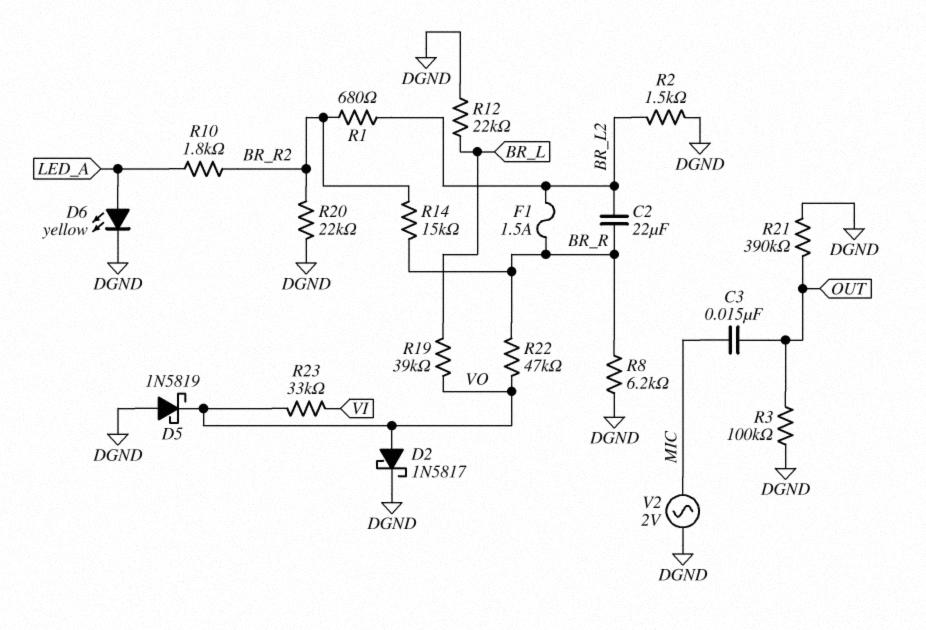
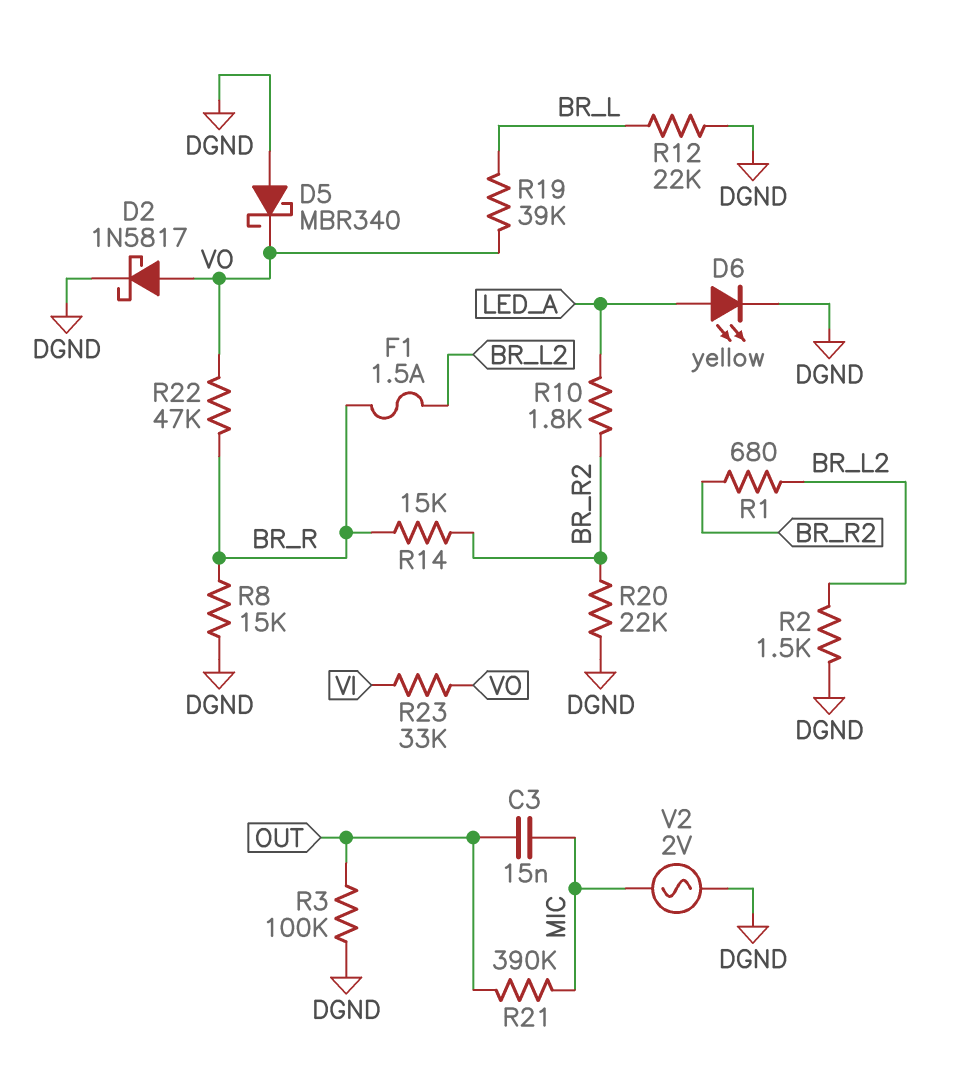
C2: 22uF (BR_L2, BR_R) -> none
D5: schottky 1N5819 (A DGND, K VO) -> schottky MBR340 (A DGND, K VO)
R8: 6.2k (BR_R, DGND) -> 15k (BR_R, DGND)
R21: 390k (DGND, OUT) -> 390k (MIC, OUT)

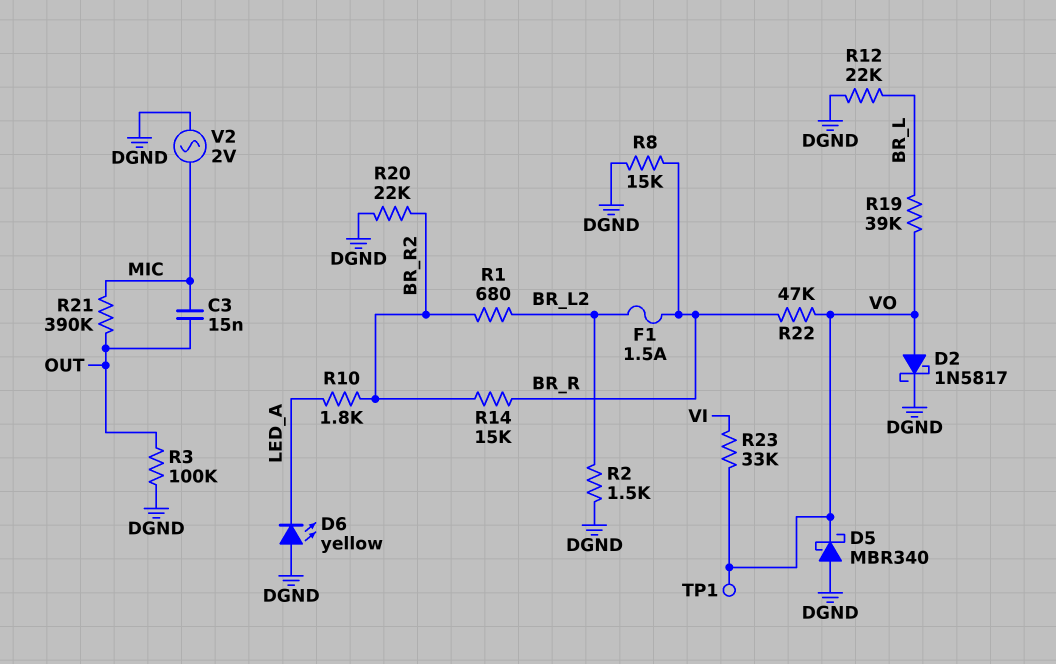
D6: LED yellow (A LED_A, K DGND) -> LED yellow (A DGND, K LED_A)
TP1: none -> test point (VO)

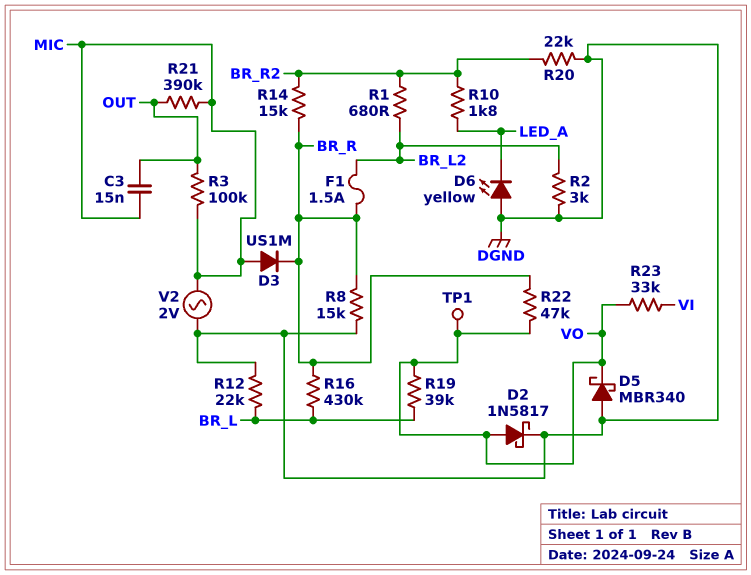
D3: none -> diode US1M (A MIC, K BR_R)
R2: 1.5k (BR_L2, DGND) -> 3k (BR_L2, DGND)
R3: 100k (DGND, OUT) -> 100k (MIC, OUT)
R16: none -> 430k (BR_L, BR_R)

